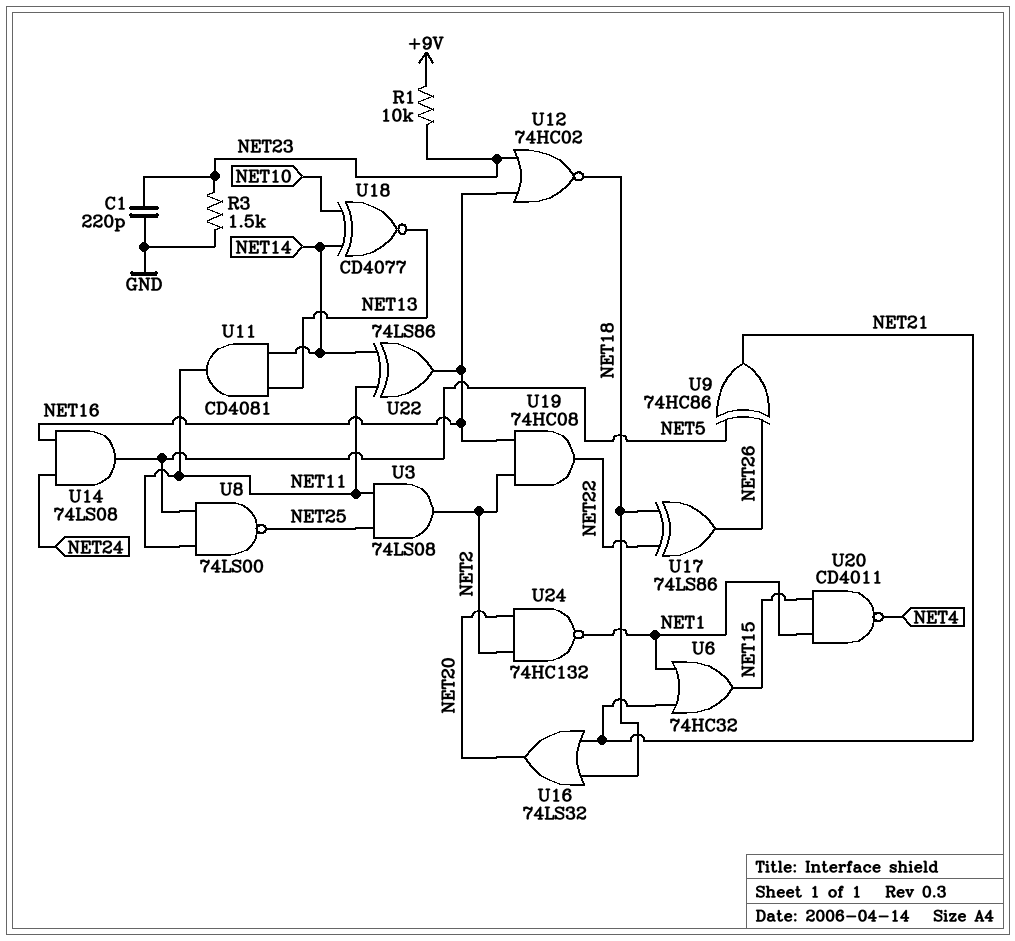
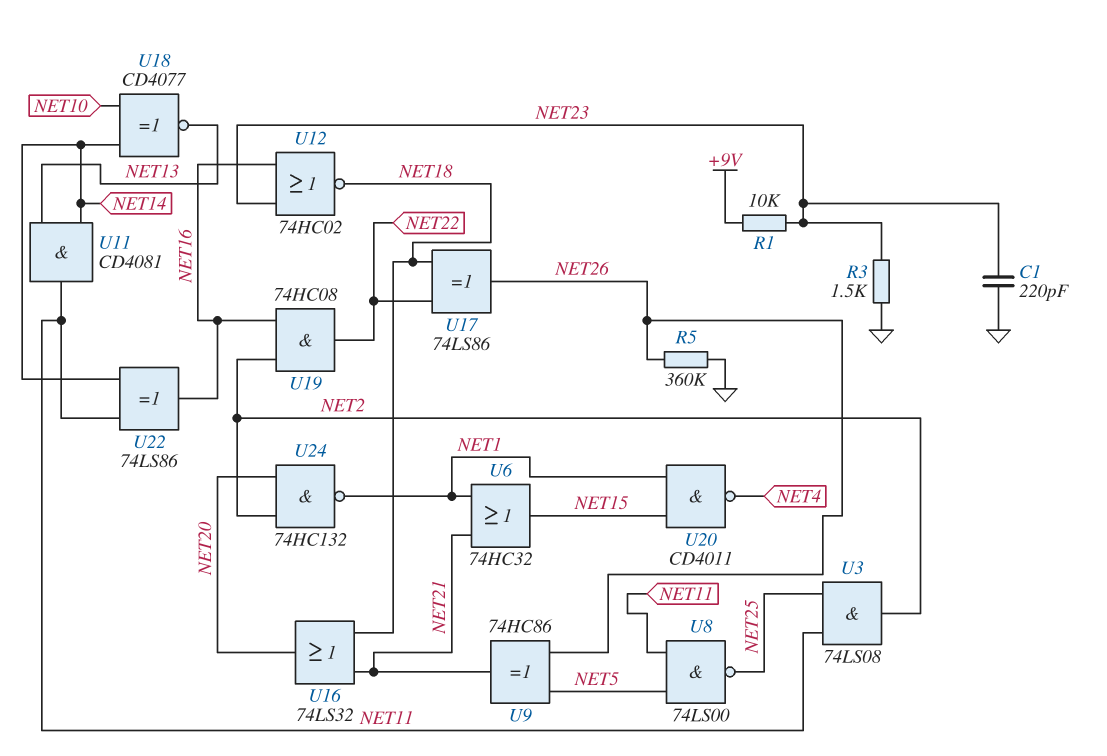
R5: none -> 360k (GND, NET26)
U14: AND 74LS08 (in NET16, in NET24, out NET5) -> none

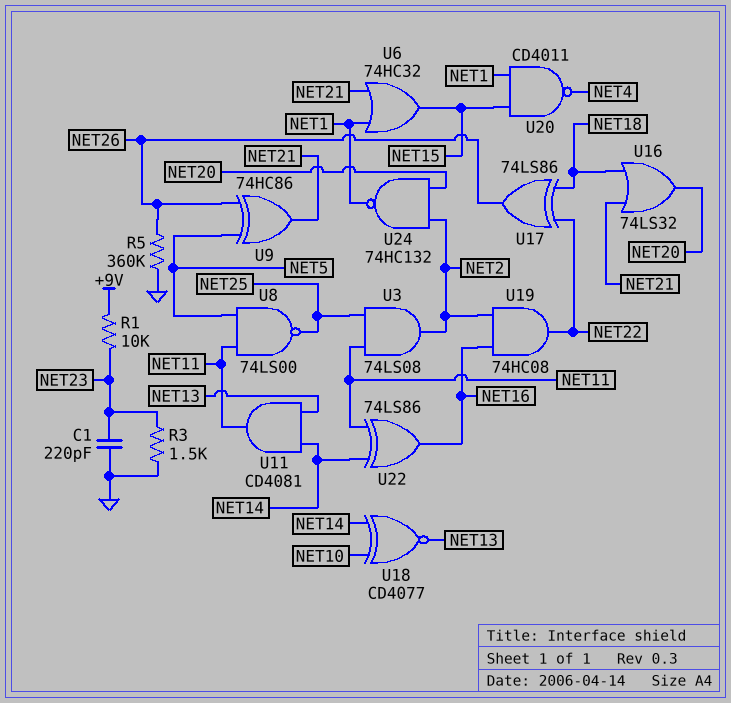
U12: NOR 74HC02 (in NET16, in NET23, out NET18) -> none

